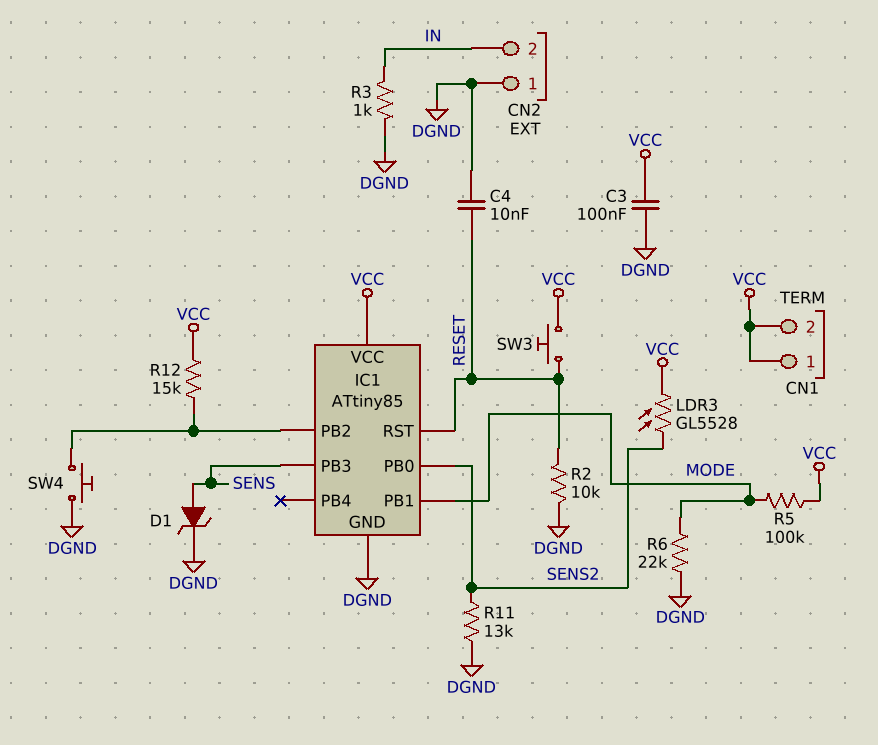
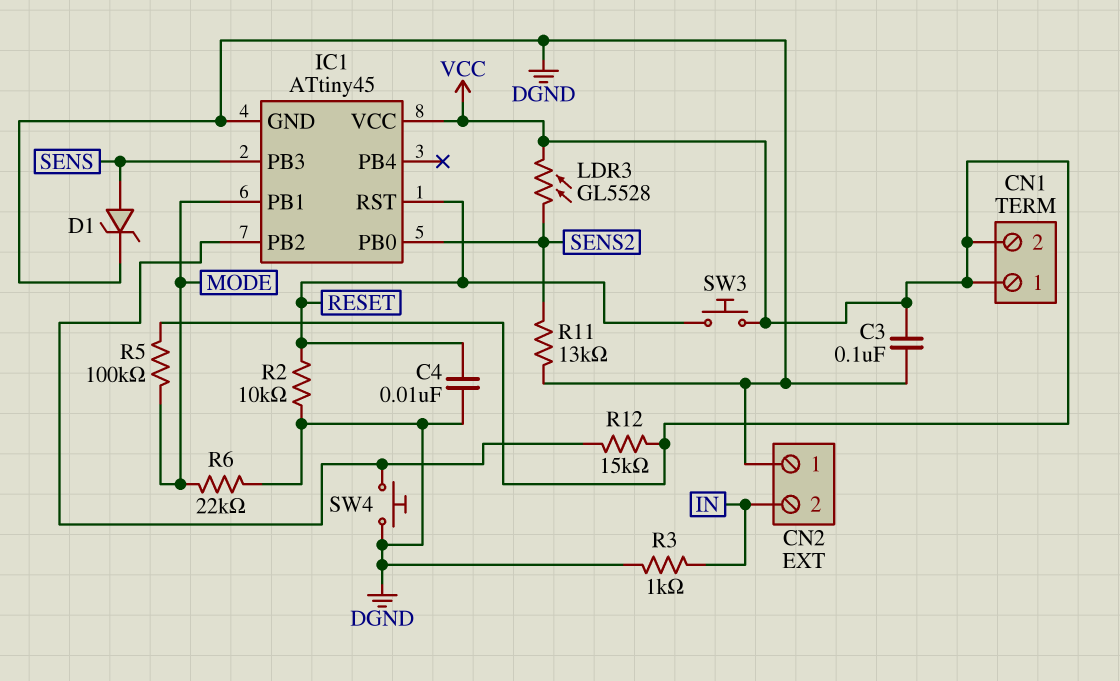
IC1: ATtiny85 -> ATtiny45

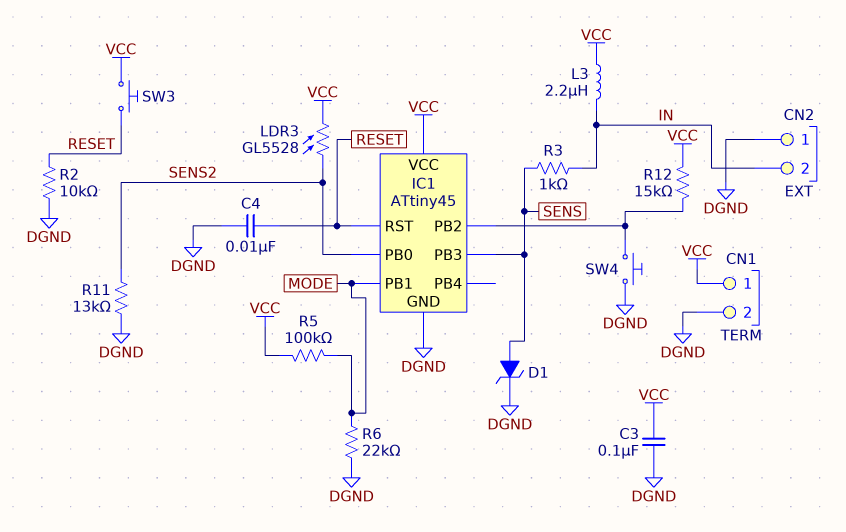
CN1 pin 2: VCC -> DGND
L3: none -> 2.2uH (IN, VCC)
R3: 1k (DGND, IN) -> 1k (IN, SENS)

